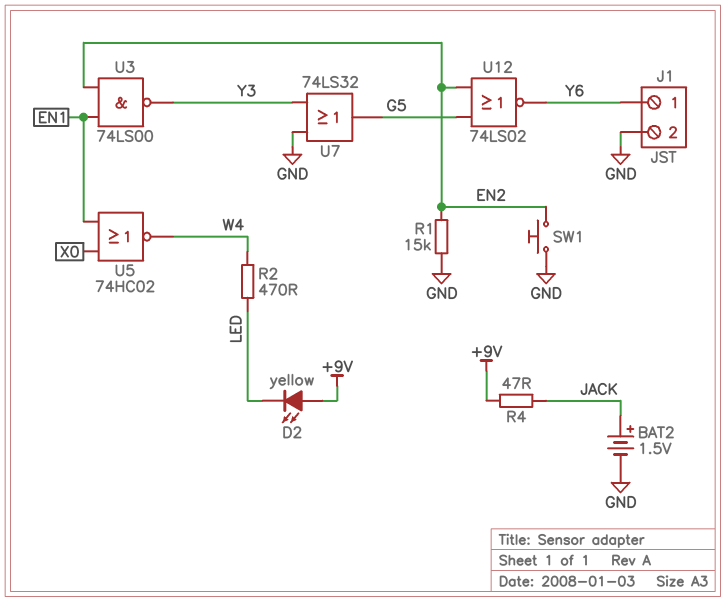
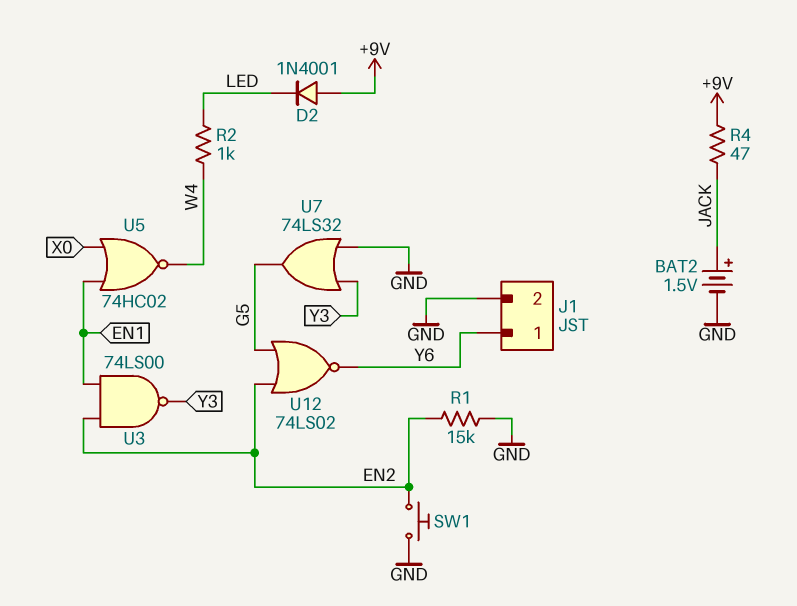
D2: LED yellow (A +9V, K LED) -> diode 1N4001 (A +9V, K LED)
R2: 470 (LED, W4) -> 1k (LED, W4)

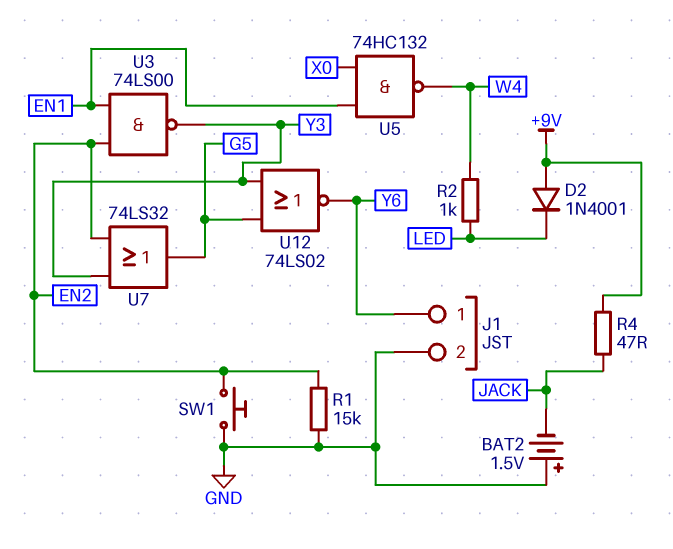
BAT2: 1.5V (plus JACK, minus GND) -> 1.5V (plus GND, minus JACK)
U5: NOR 74HC02 (in EN1, in X0, out W4) -> NAND 74HC132 (in EN1, in X0, out W4)
U7: OR 74LS32 (in GND, in Y3, out G5) -> OR 74LS32 (in EN2, in Y3, out G5)
U12: NOR 74LS02 (in EN2, in G5, out Y6) -> NOR 74LS02 (in G5, in Y3, out Y6)

